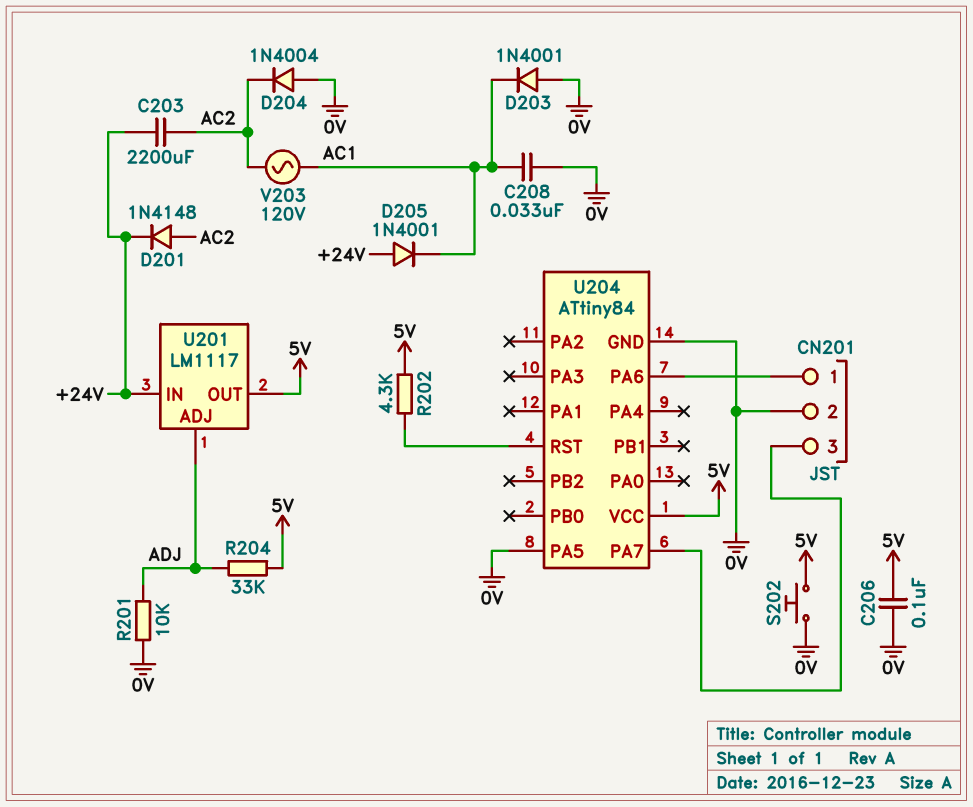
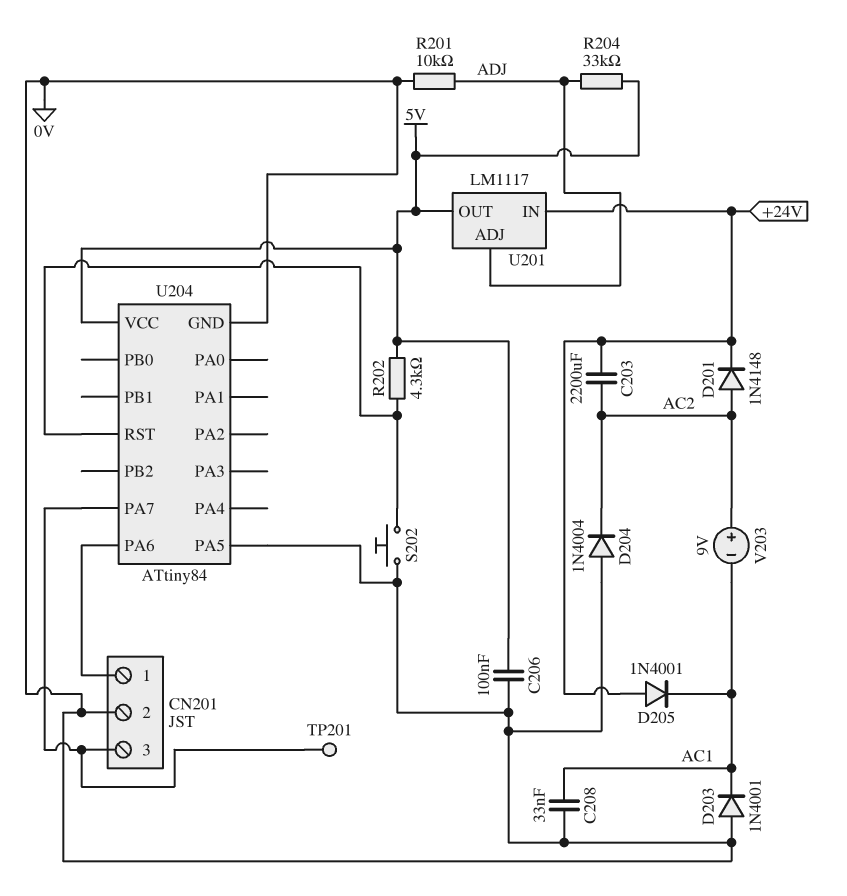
S202: button (0V, 5V) -> button (0V, U204/RST)
TP201: none -> test point (CN201/3)
V203: AC 120V (AC1, AC2) -> 9V (plus AC2, minus AC1)

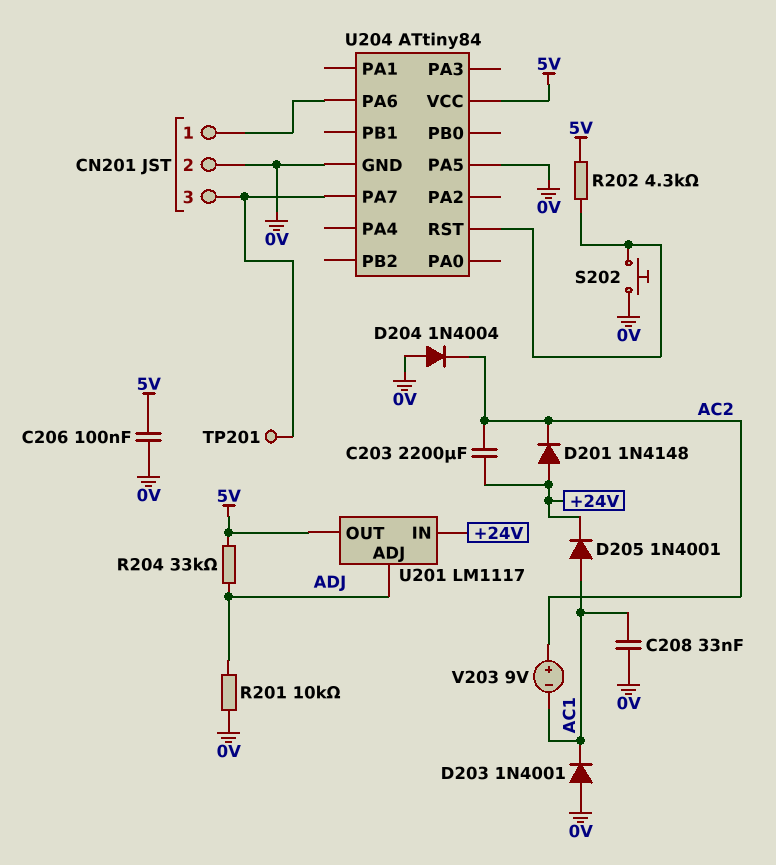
D201: diode 1N4148 (A AC2, K +24V) -> diode 1N4148 (A +24V, K AC2)
D205: diode 1N4001 (A +24V, K AC1) -> diode 1N4001 (A AC1, K +24V)

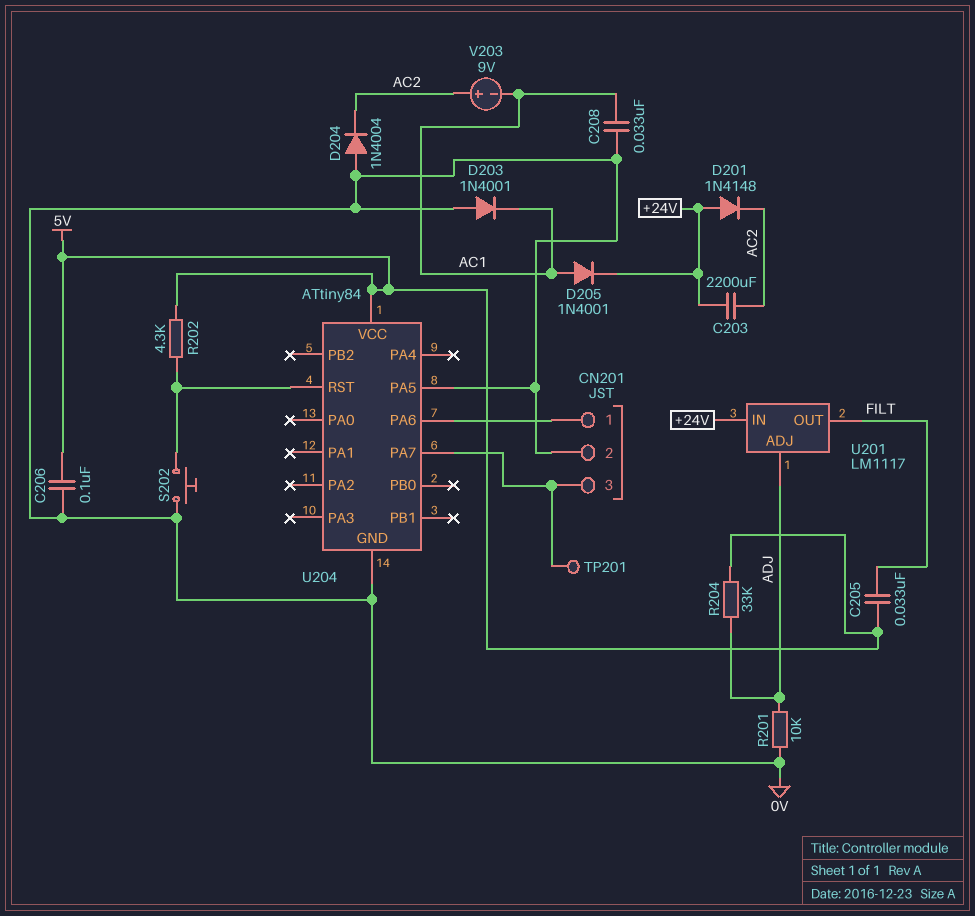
C205: none -> 33nF (5V, FILT)
U201 pin OUT: 5V -> FILT

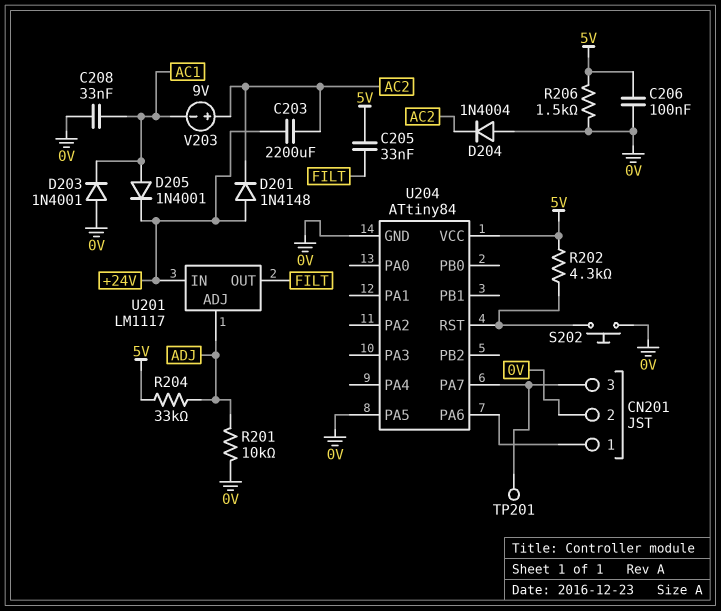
R206: none -> 1.5k (0V, 5V)

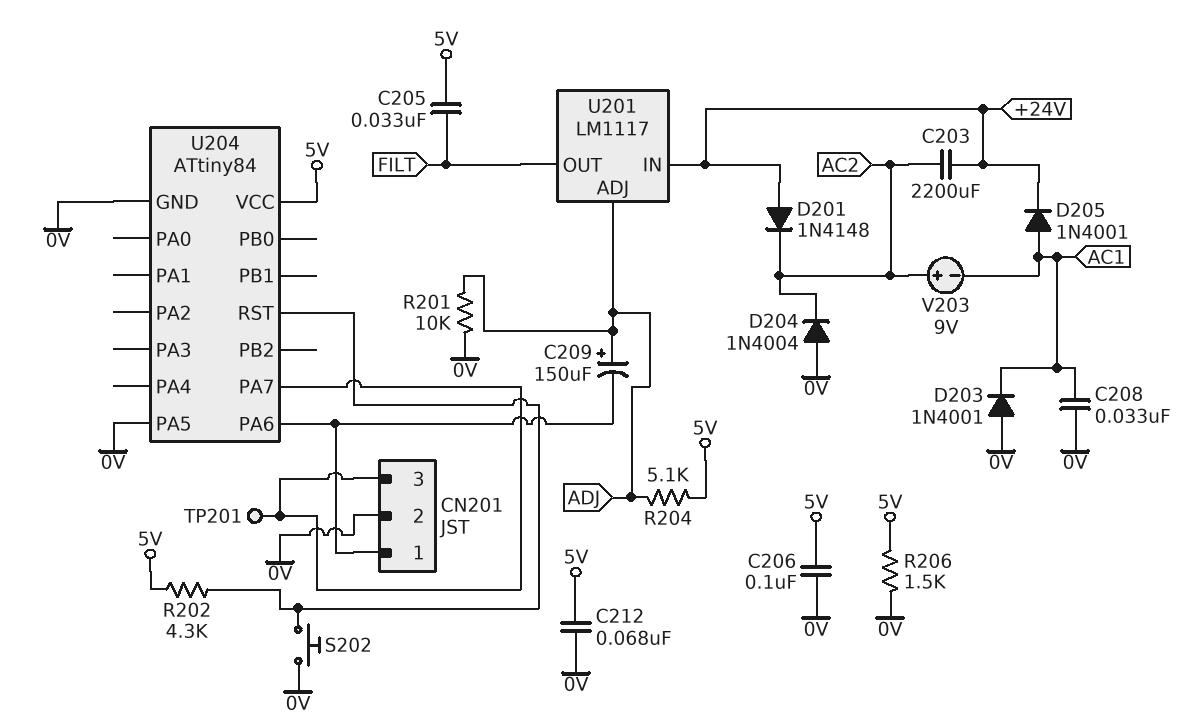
C209: none -> 150uF (plus ADJ, minus CN201/1)
C212: none -> 68nF (0V, 5V)
R204: 33k (5V, ADJ) -> 5.1k (5V, ADJ)

